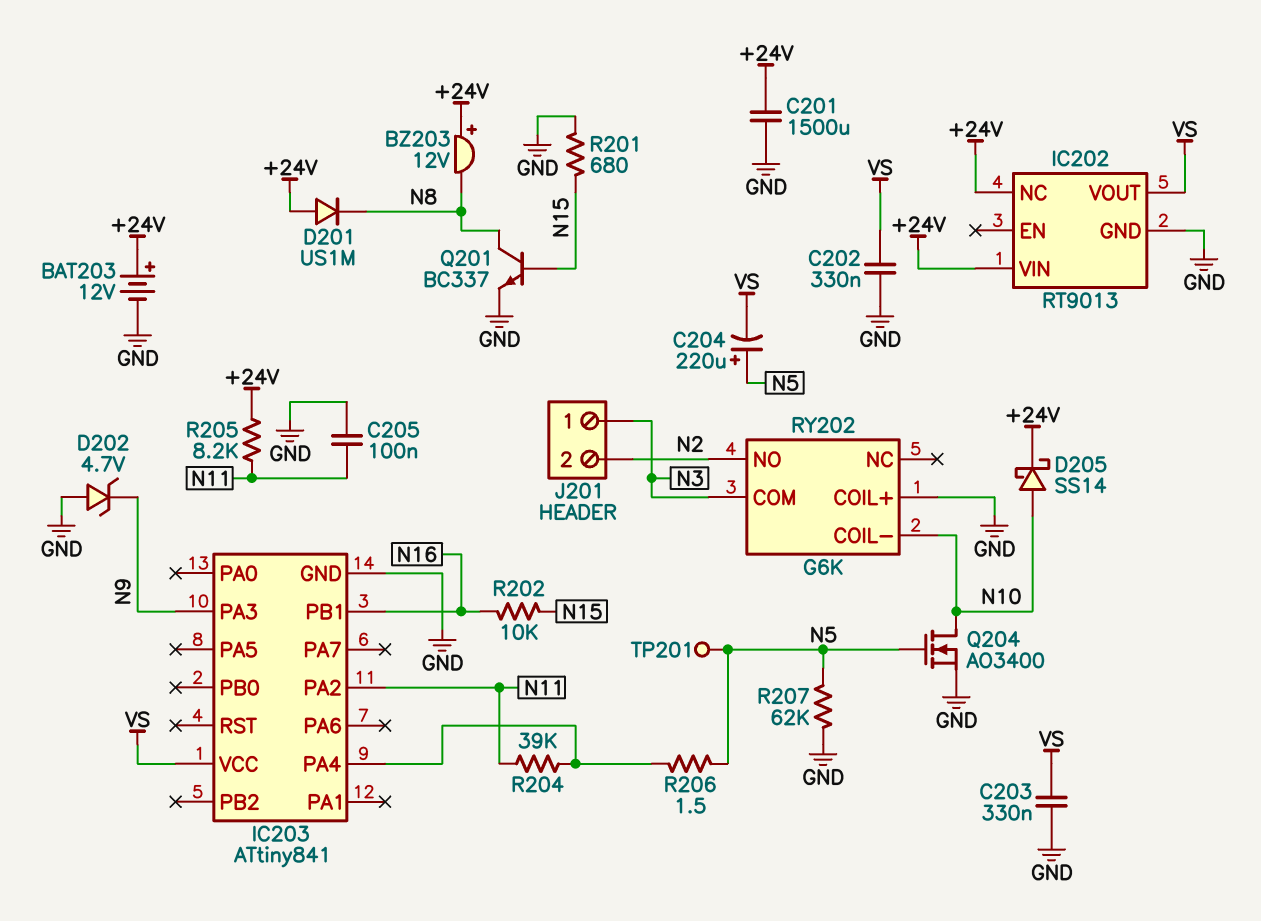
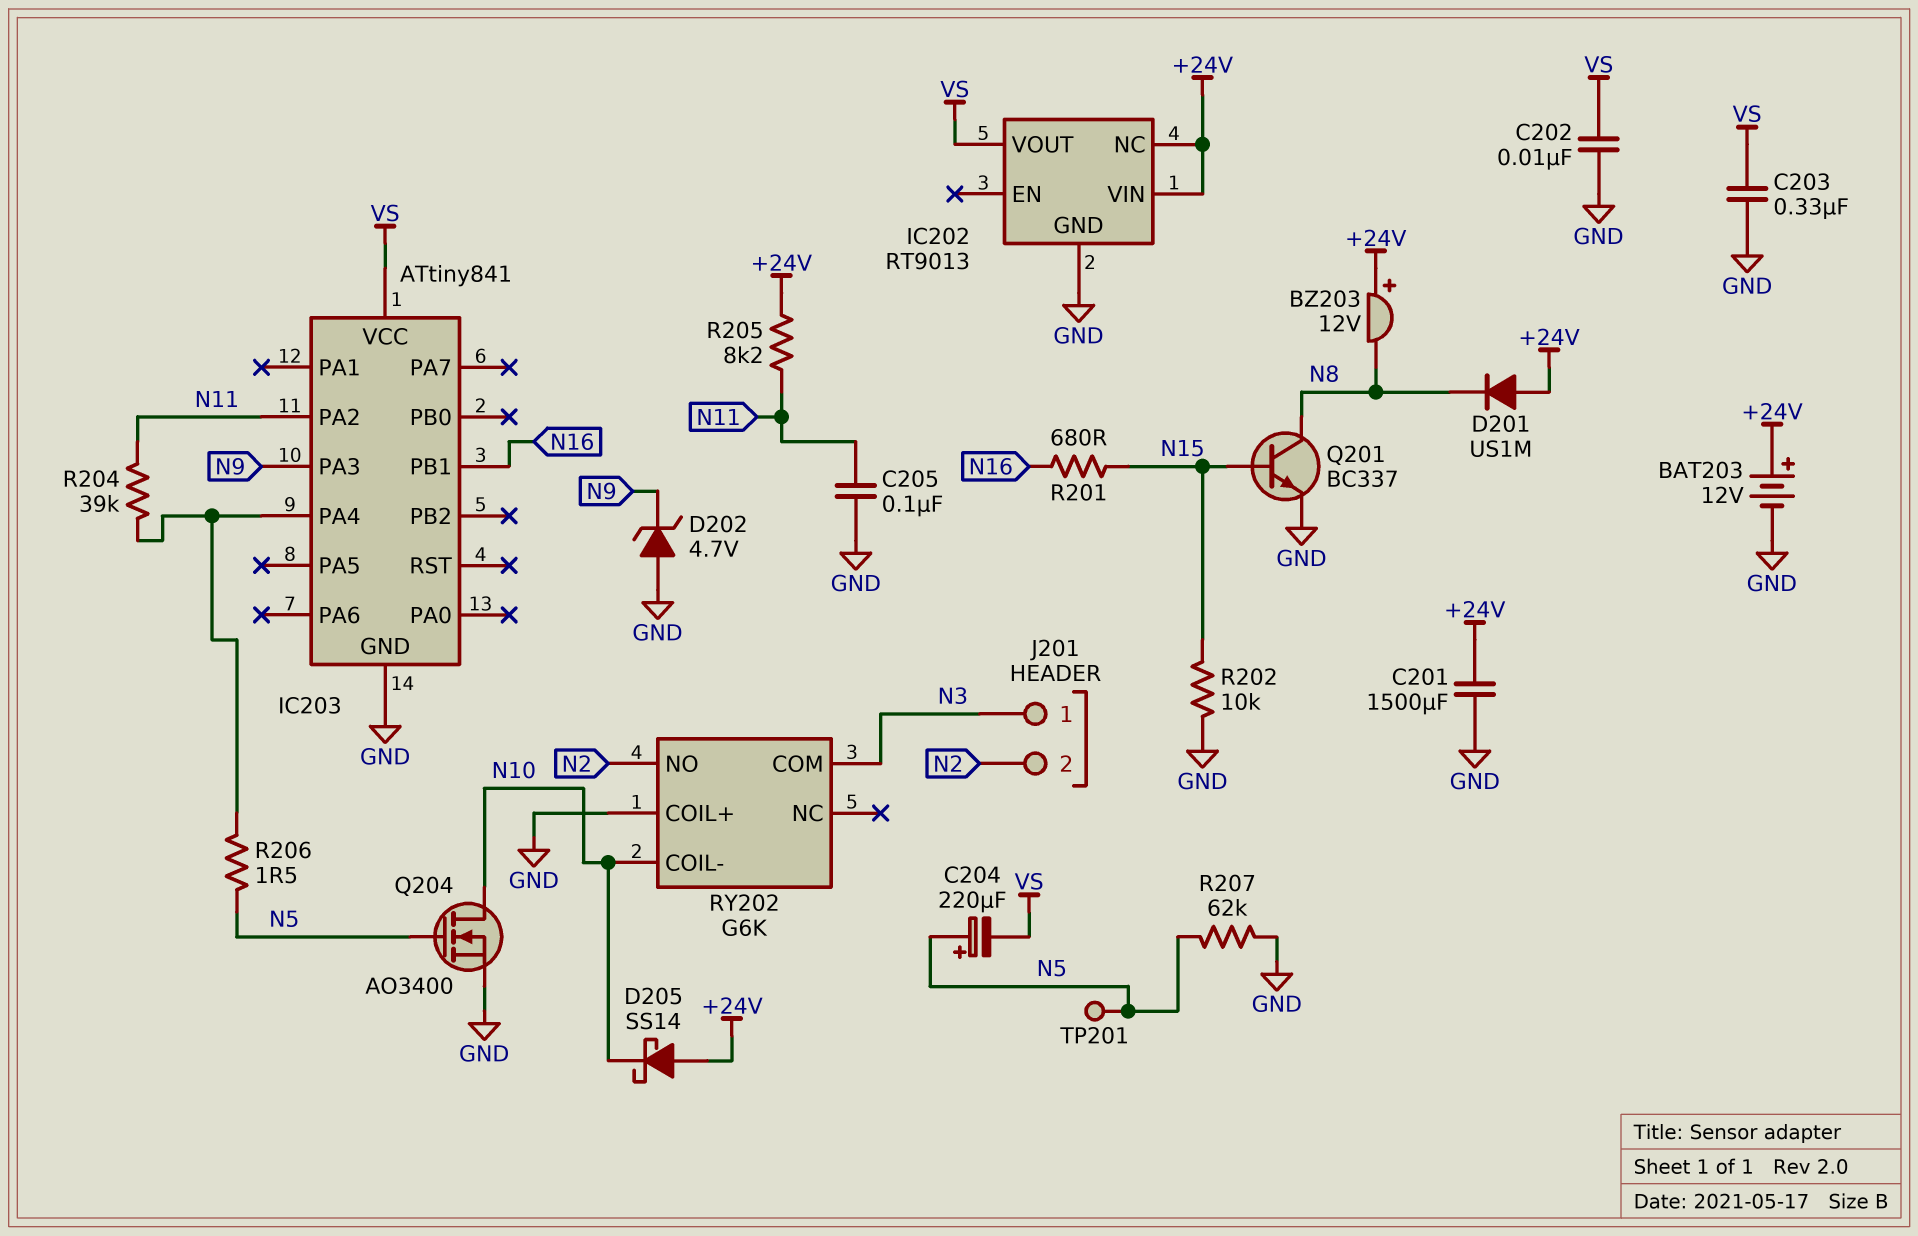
C202: 330nF (GND, VS) -> 10nF (GND, VS)
D205: schottky SS14 (A N10, K +24V) -> schottky SS14 (A +24V, K N10)
R201: 680 (GND, N15) -> 680 (N15, N16)
R202: 10k (N15, N16) -> 10k (GND, N15)

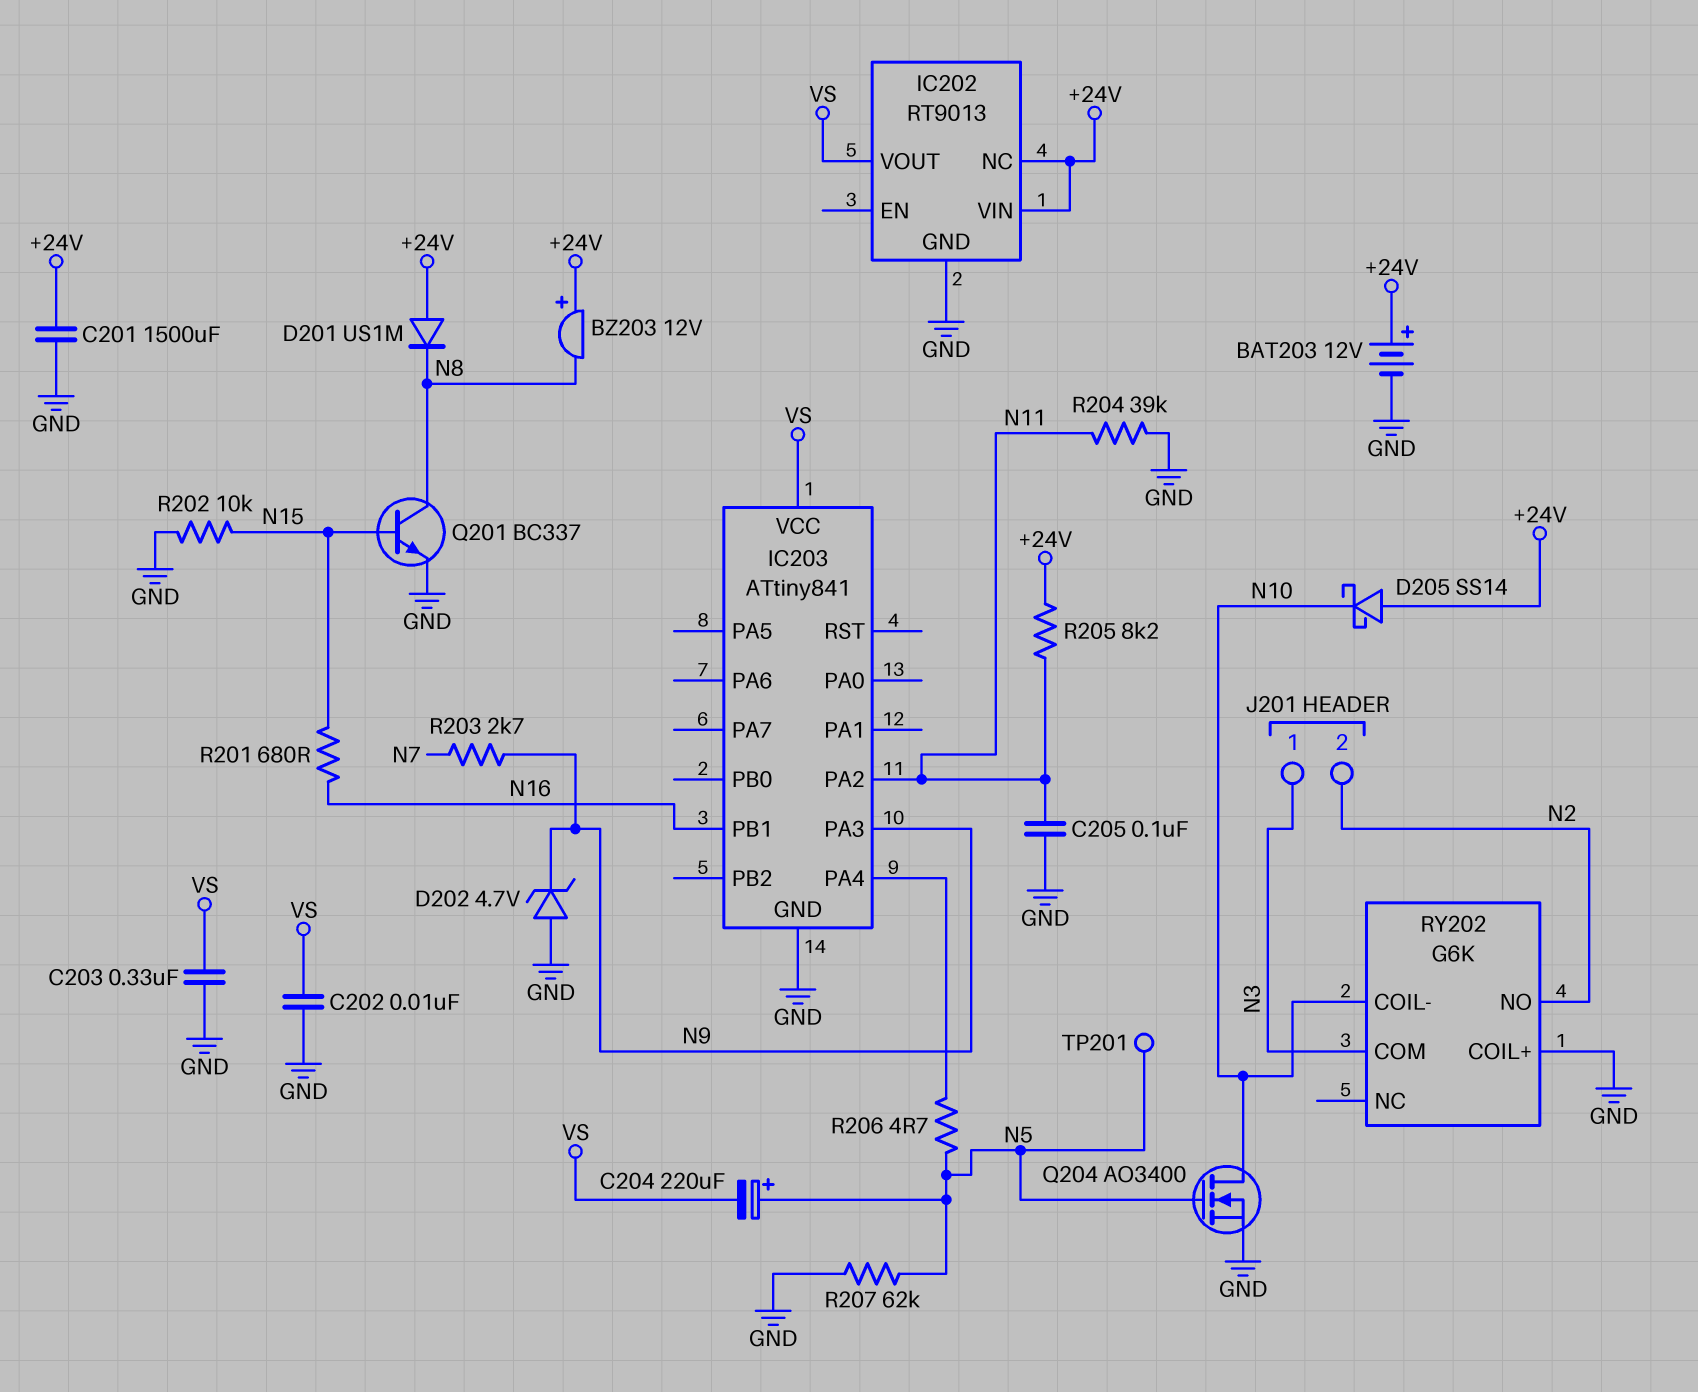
R203: none -> 2.7k (N7, N9)
R204: 39k (IC203/PA4, N11) -> 39k (GND, N11)
R206: 1.5 (IC203/PA4, N5) -> 4.7 (IC203/PA4, N5)

